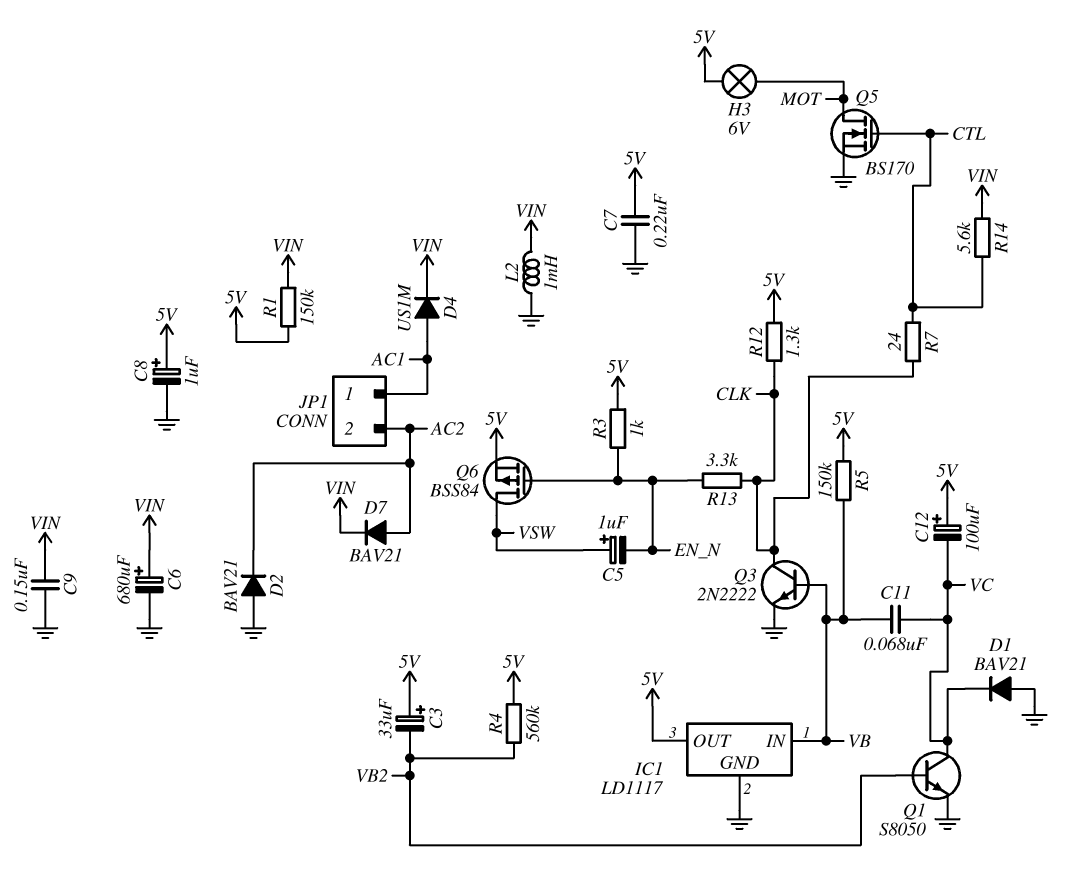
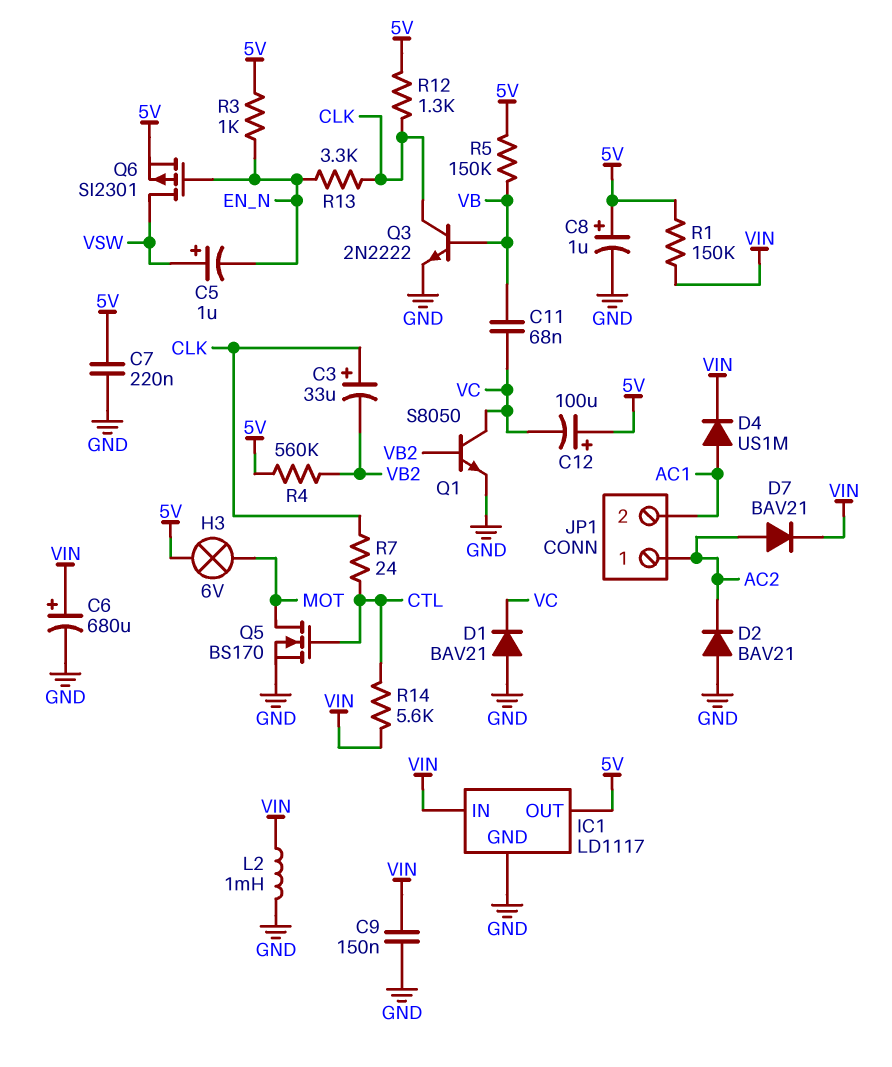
C3: 33uF (plus 5V, minus VB2) -> 33uF (plus CLK, minus VB2)
IC1 pin IN: VB -> VIN
JP1 pin 1: AC1 -> AC2
JP1 pin 2: AC2 -> AC1
Q6: PMOS BSS84 (G EN_N, D VSW, S 5V) -> PMOS SI2301 (G EN_N, D VSW, S 5V)

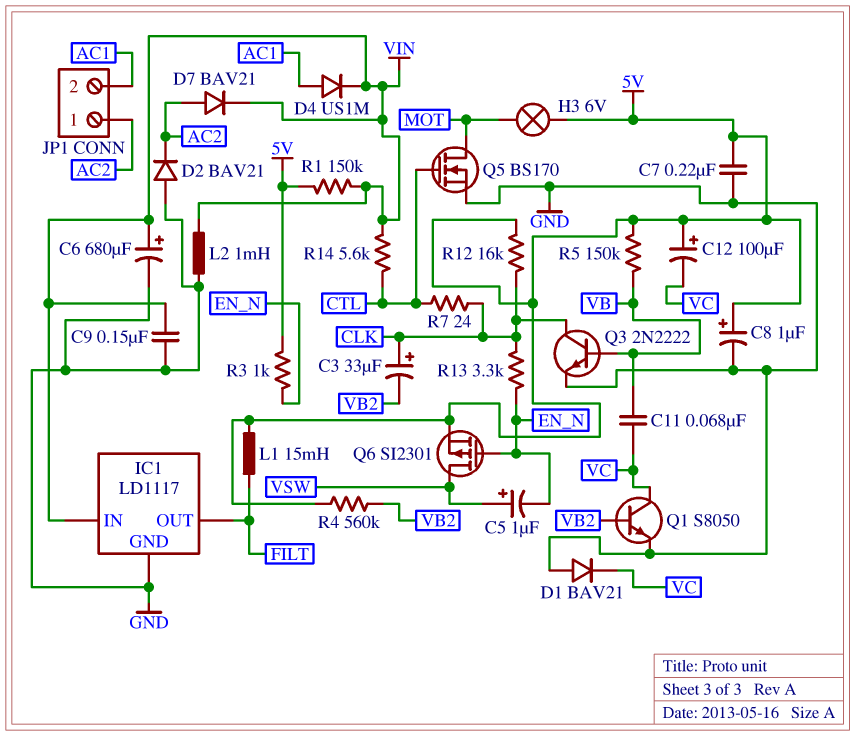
IC1 pin OUT: 5V -> FILT
L1: none -> 15mH (5V, FILT)
R12: 1.3k (5V, CLK) -> 16k (5V, CLK)

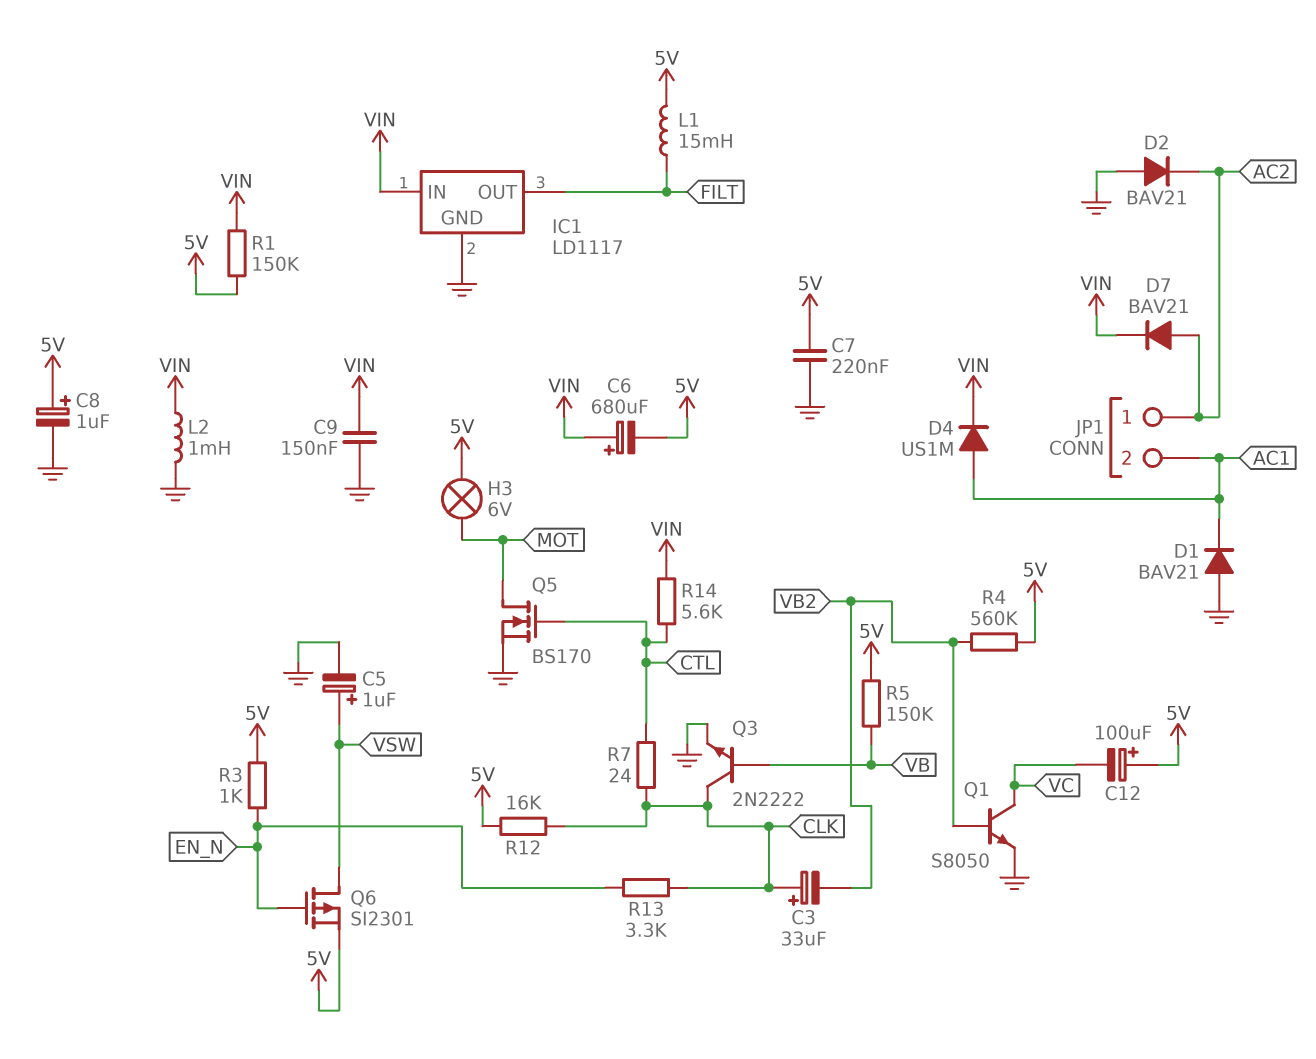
C5: 1uF (plus VSW, minus EN_N) -> 1uF (plus VSW, minus GND)
C6: 680uF (plus VIN, minus GND) -> 680uF (plus VIN, minus 5V)
C11: 68nF (VB, VC) -> none
D1: diode BAV21 (A GND, K VC) -> diode BAV21 (A GND, K AC1)

